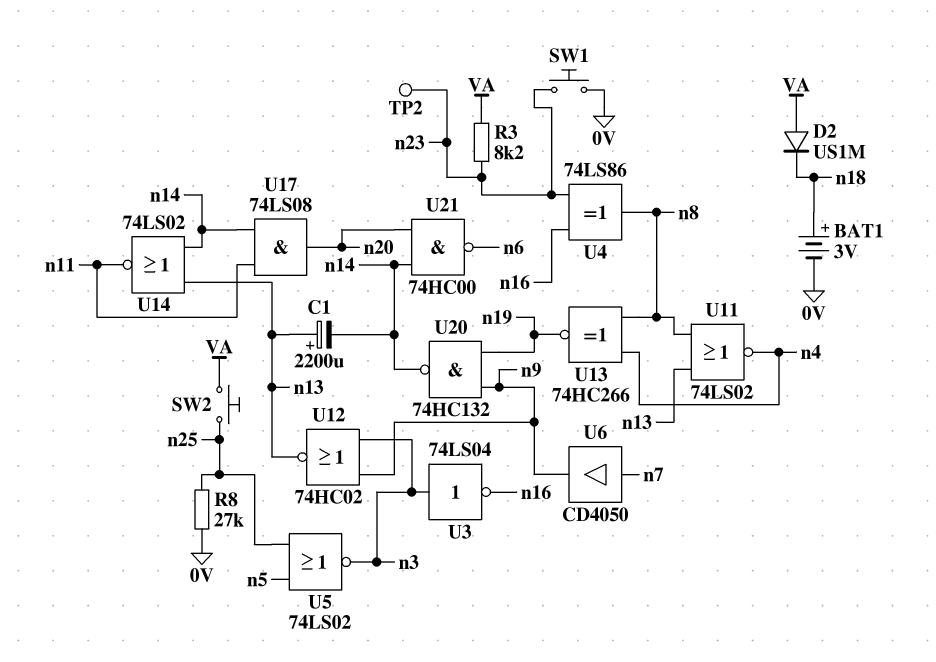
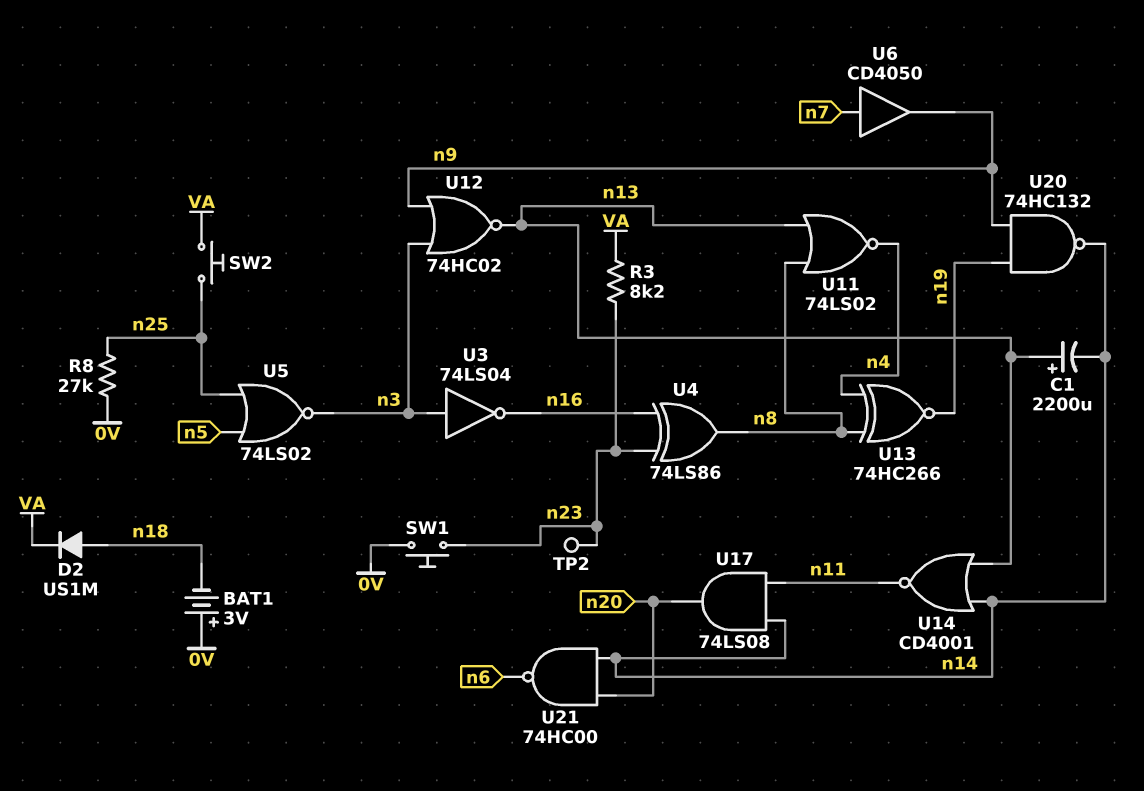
BAT1: 3V (plus n18, minus 0V) -> 3V (plus 0V, minus n18)
D2: diode US1M (A VA, K n18) -> diode US1M (A n18, K VA)
U14: NOR 74LS02 (in n13, in n14, out n11) -> NOR CD4001 (in n13, in n14, out n11)

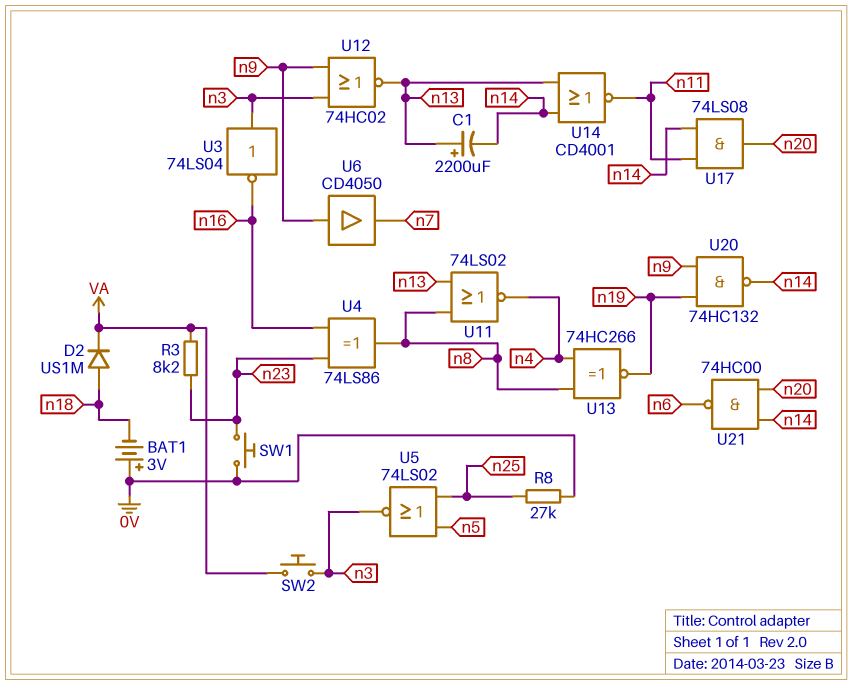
SW2: button (VA, n25) -> button (VA, n3)
TP2: test point (n23) -> none
U6: buffer CD4050 (in n7, out n9) -> buffer CD4050 (in n9, out n7)

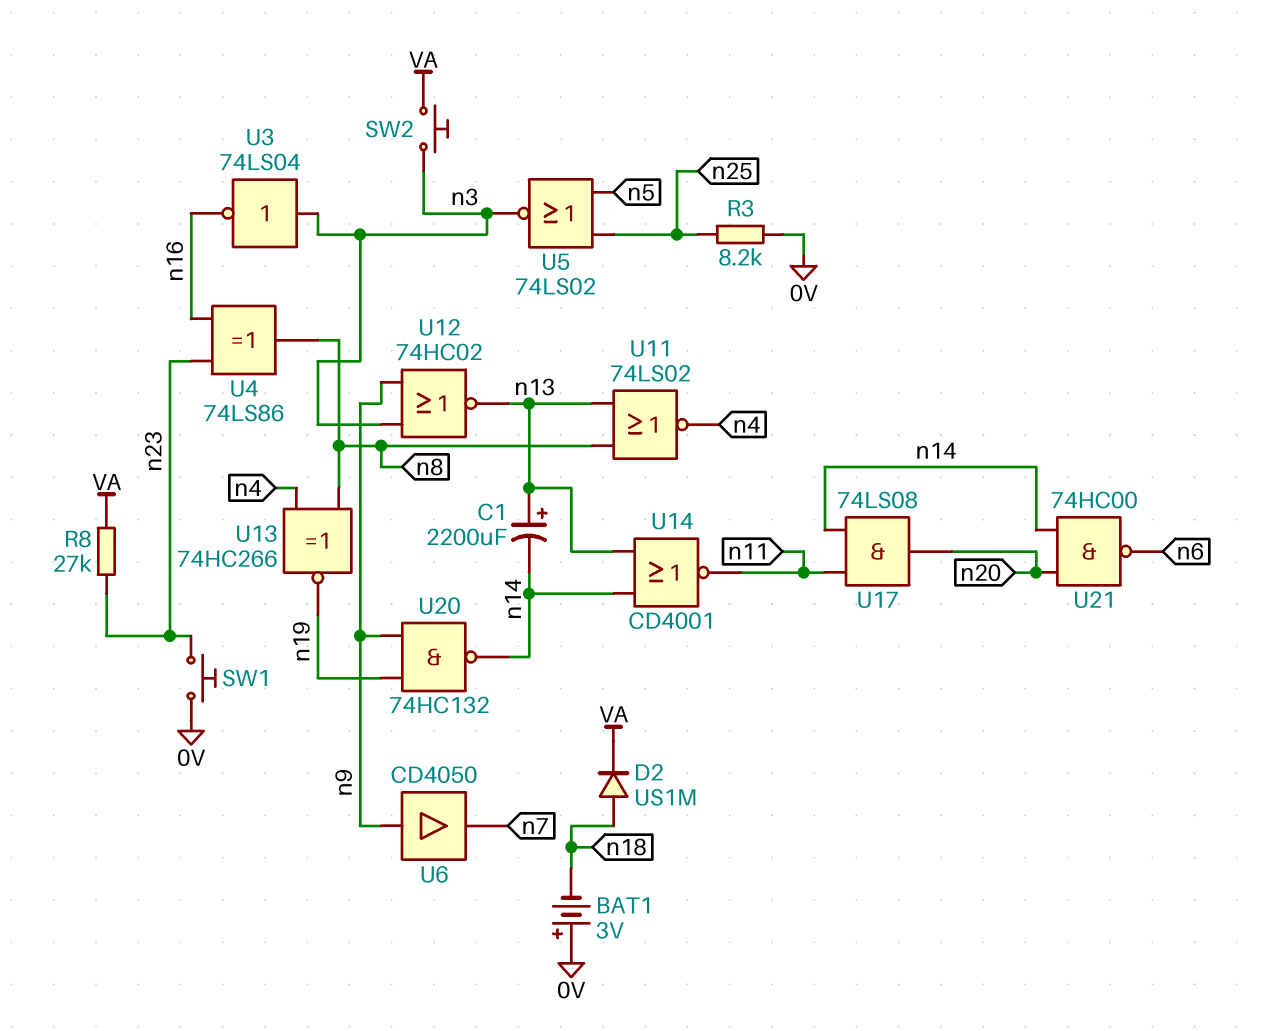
R3: 8.2k (VA, n23) -> 8.2k (0V, n25)
R8: 27k (0V, n25) -> 27k (VA, n23)

